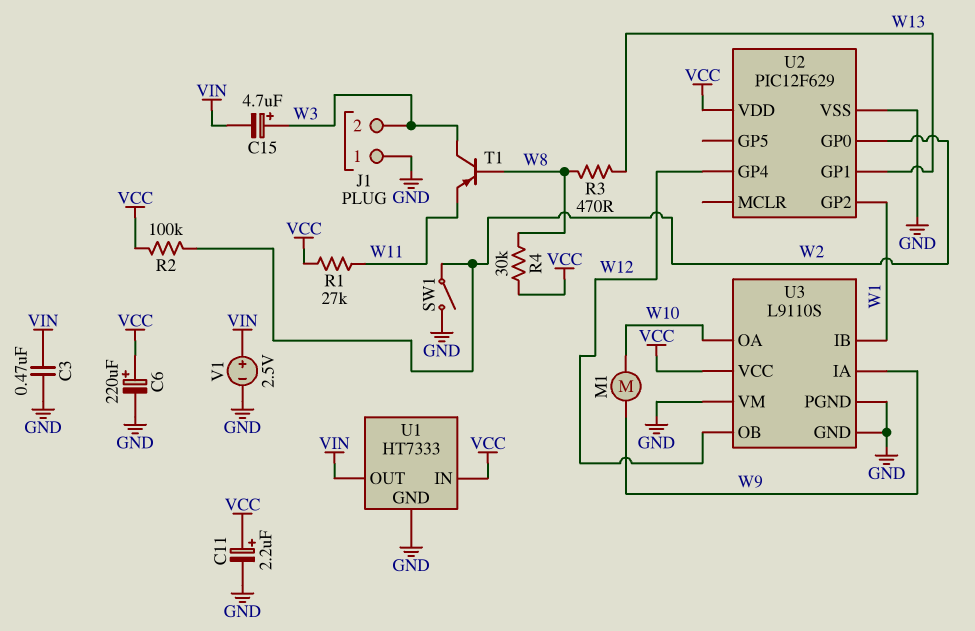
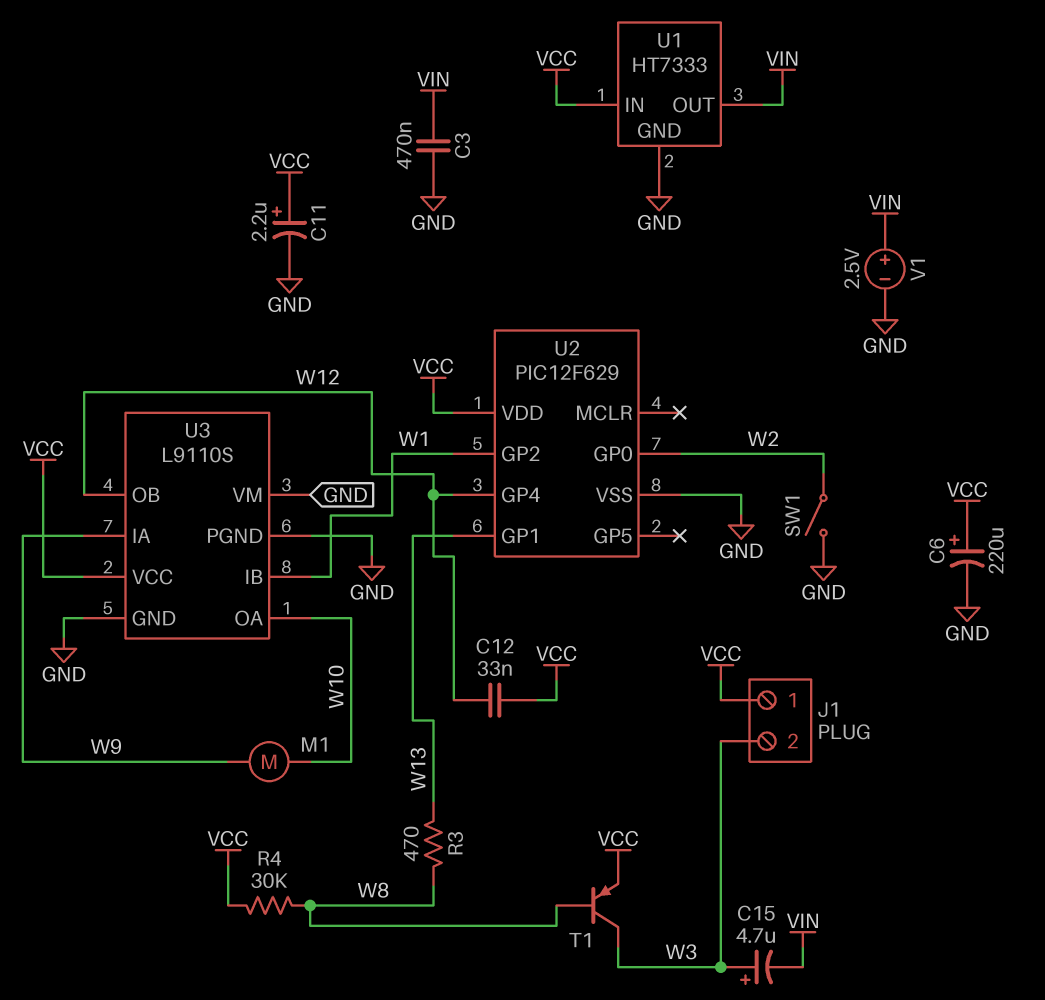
C12: none -> 33nF (VCC, W12)
J1 pin 1: GND -> VCC
R1: 27k (VCC, W11) -> none
R2: 100k (VCC, W2) -> none
T1: PNP (B W8, C W3, E W11) -> PNP (B W8, C W3, E VCC)

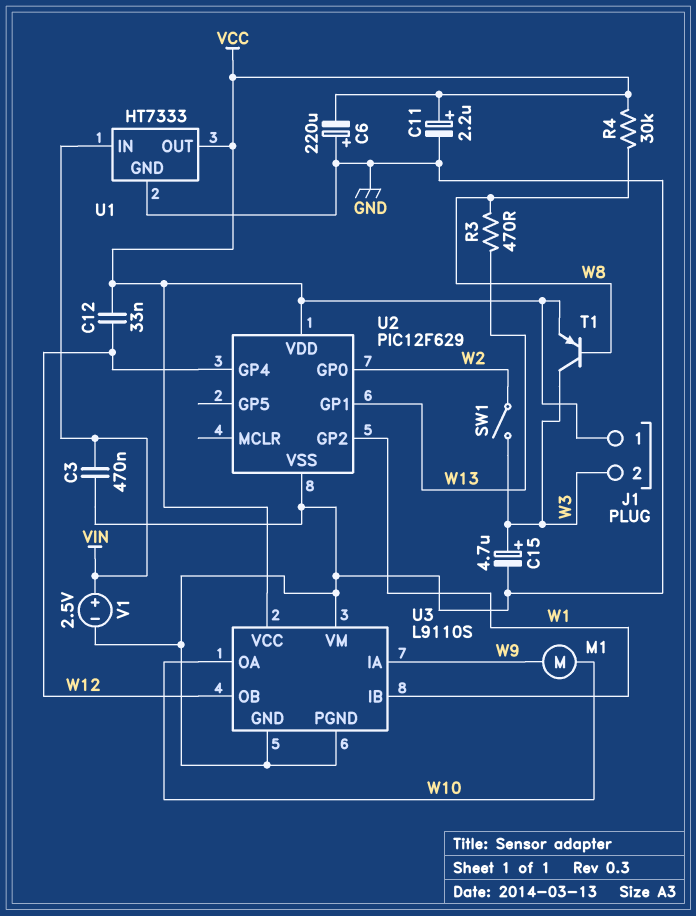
C6: 220uF (plus VCC, minus GND) -> 220uF (plus GND, minus VCC)
C15: 4.7uF (plus W3, minus VIN) -> 4.7uF (plus W3, minus GND)
SW1: switch (GND, W2) -> switch (W2, W3)
U1 pin IN: VCC -> VIN
U1 pin OUT: VIN -> VCC

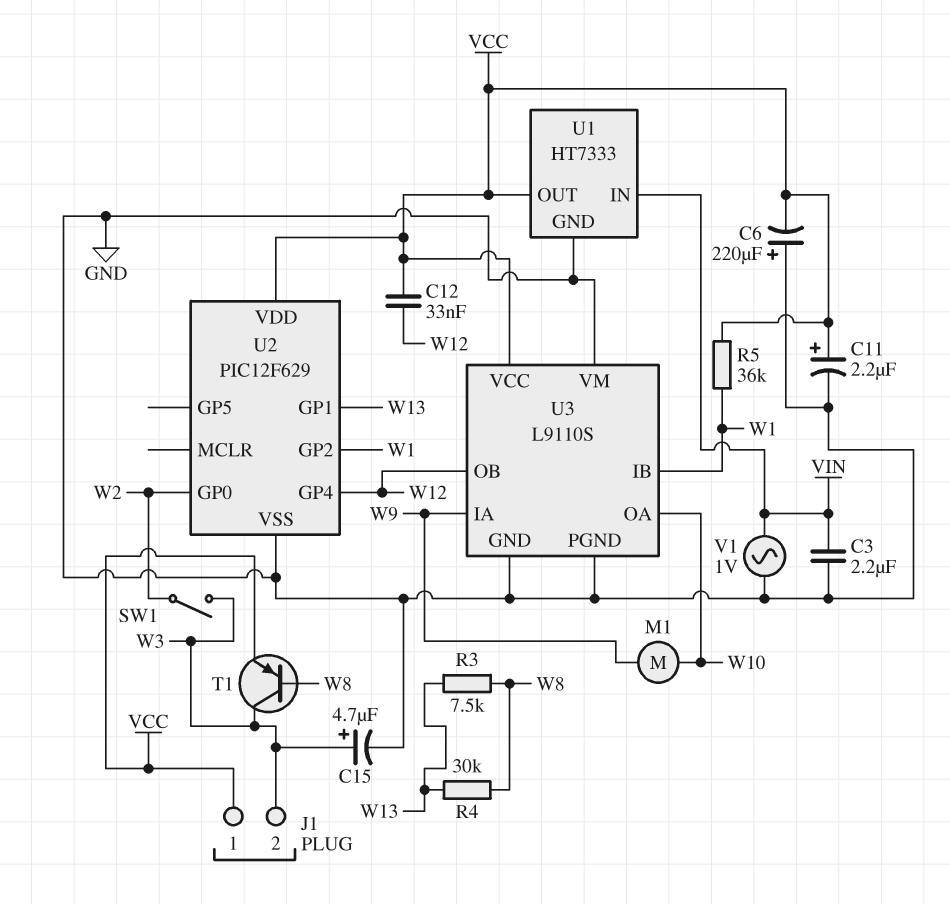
C3: 470nF (GND, VIN) -> 2.2uF (GND, VIN)
R3: 470 (W8, W13) -> 7.5k (W8, W13)
R4: 30k (VCC, W8) -> 30k (W8, W13)
R5: none -> 36k (VCC, W1)
V1: 2.5V (plus VIN, minus GND) -> AC 1V (GND, VIN)

